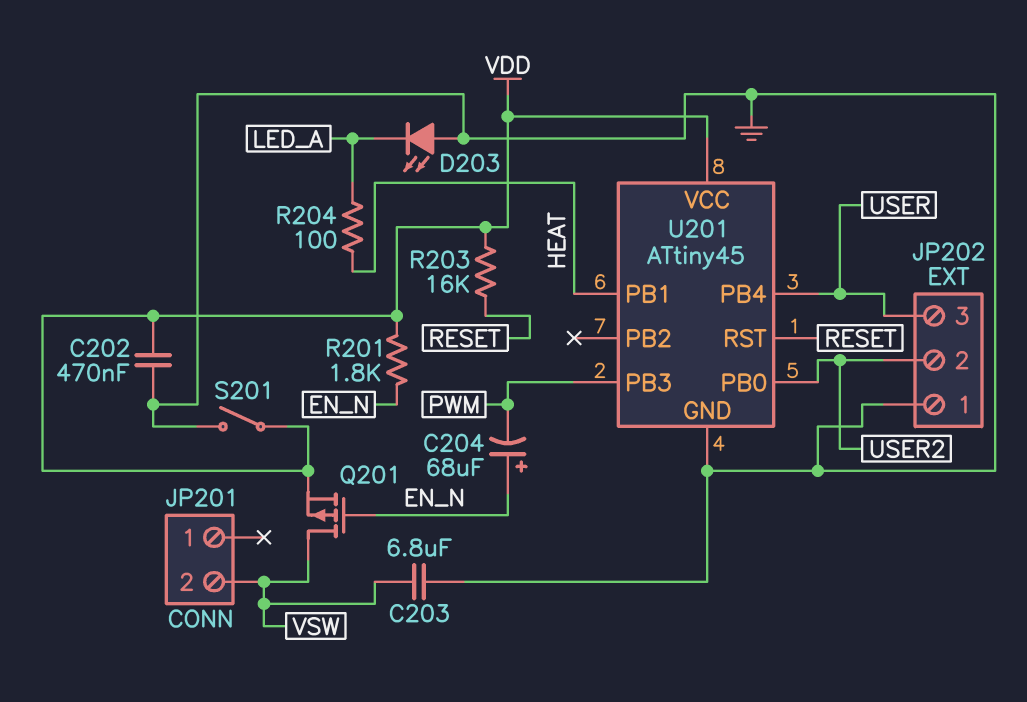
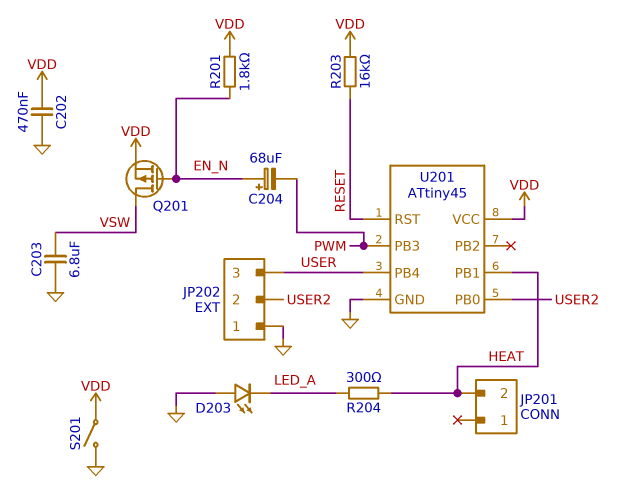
JP201 pin 2: VSW -> HEAT
R204: 100 (HEAT, LED_A) -> 300 (HEAT, LED_A)

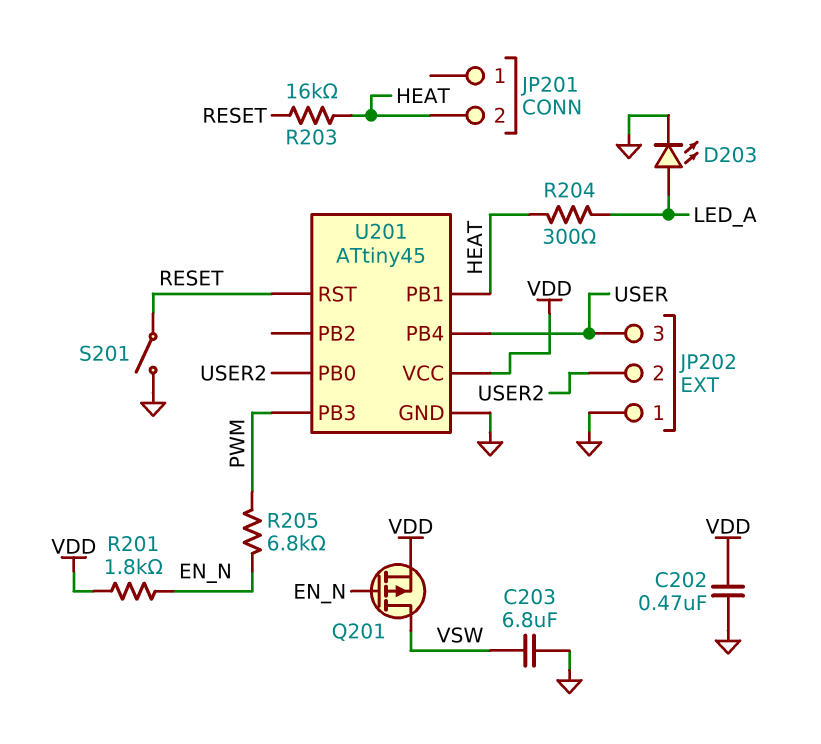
C204: 68uF (plus EN_N, minus PWM) -> none
D203: LED (A GND, K LED_A) -> LED (A LED_A, K GND)
R203: 16k (RESET, VDD) -> 16k (HEAT, RESET)
R205: none -> 6.8k (EN_N, PWM)
S201: switch (GND, VDD) -> switch (GND, RESET)

